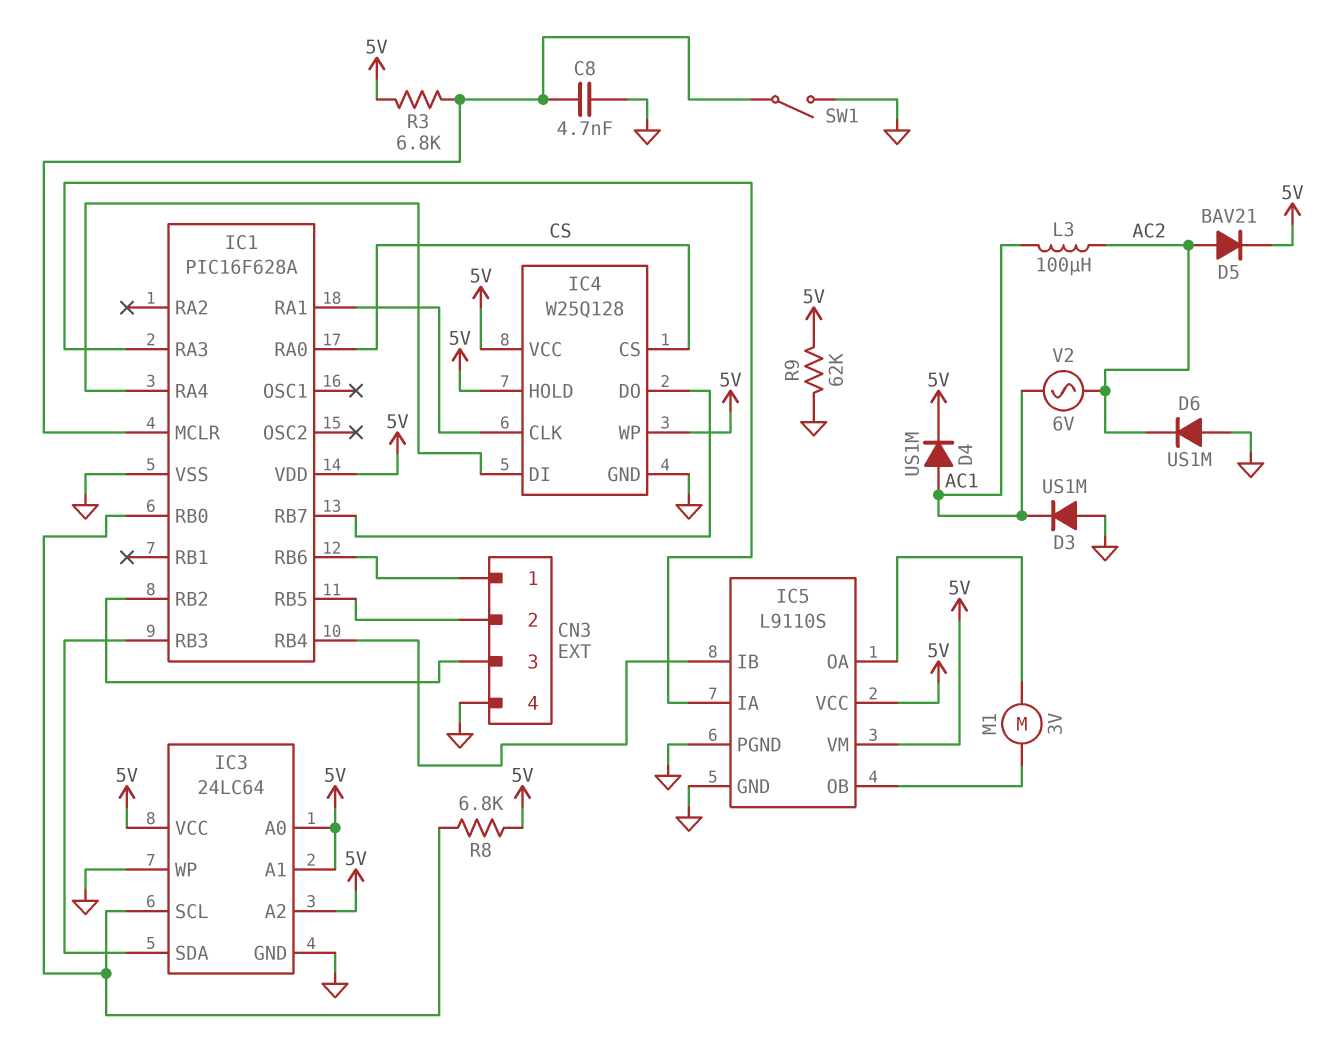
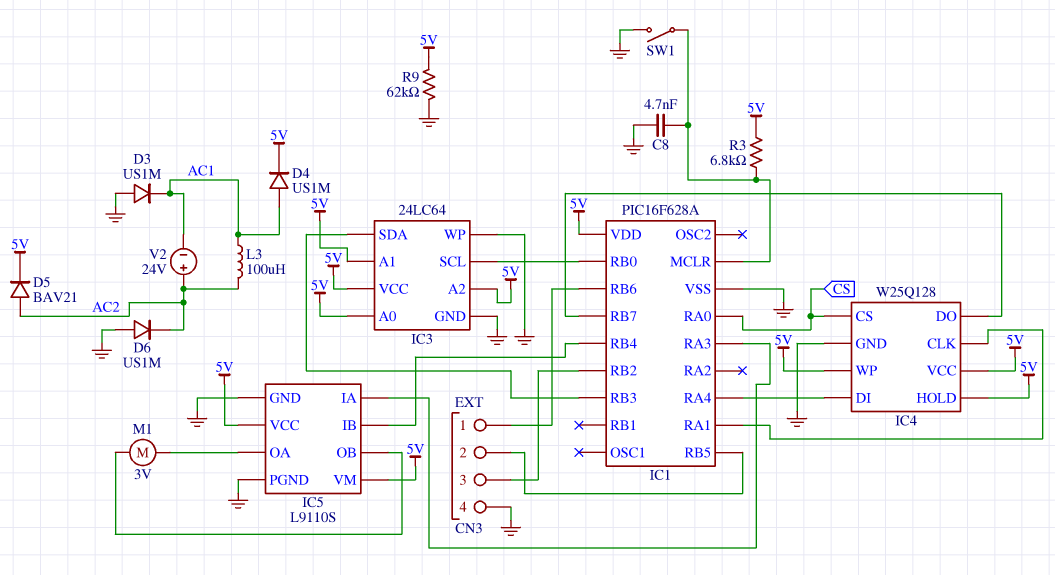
R8: 6.8k (5V, IC1/RB0) -> none
V2: AC 6V (AC1, AC2) -> 24V (plus AC2, minus AC1)

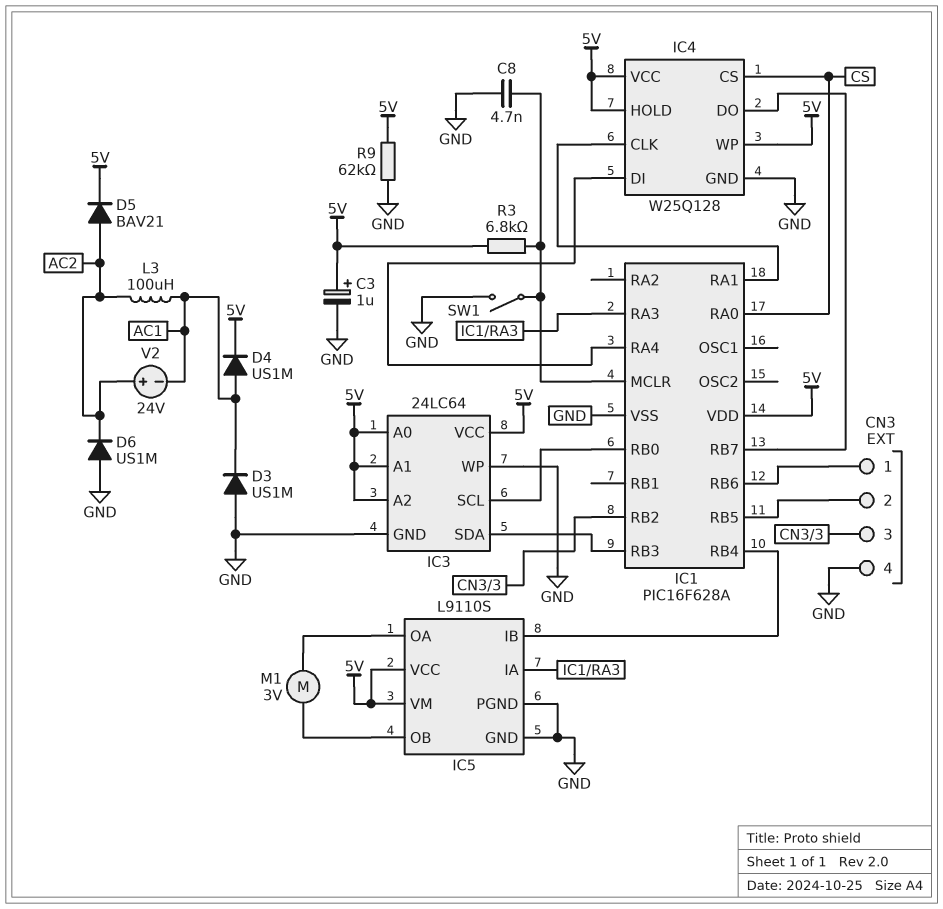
C3: none -> 1uF (plus 5V, minus GND)

